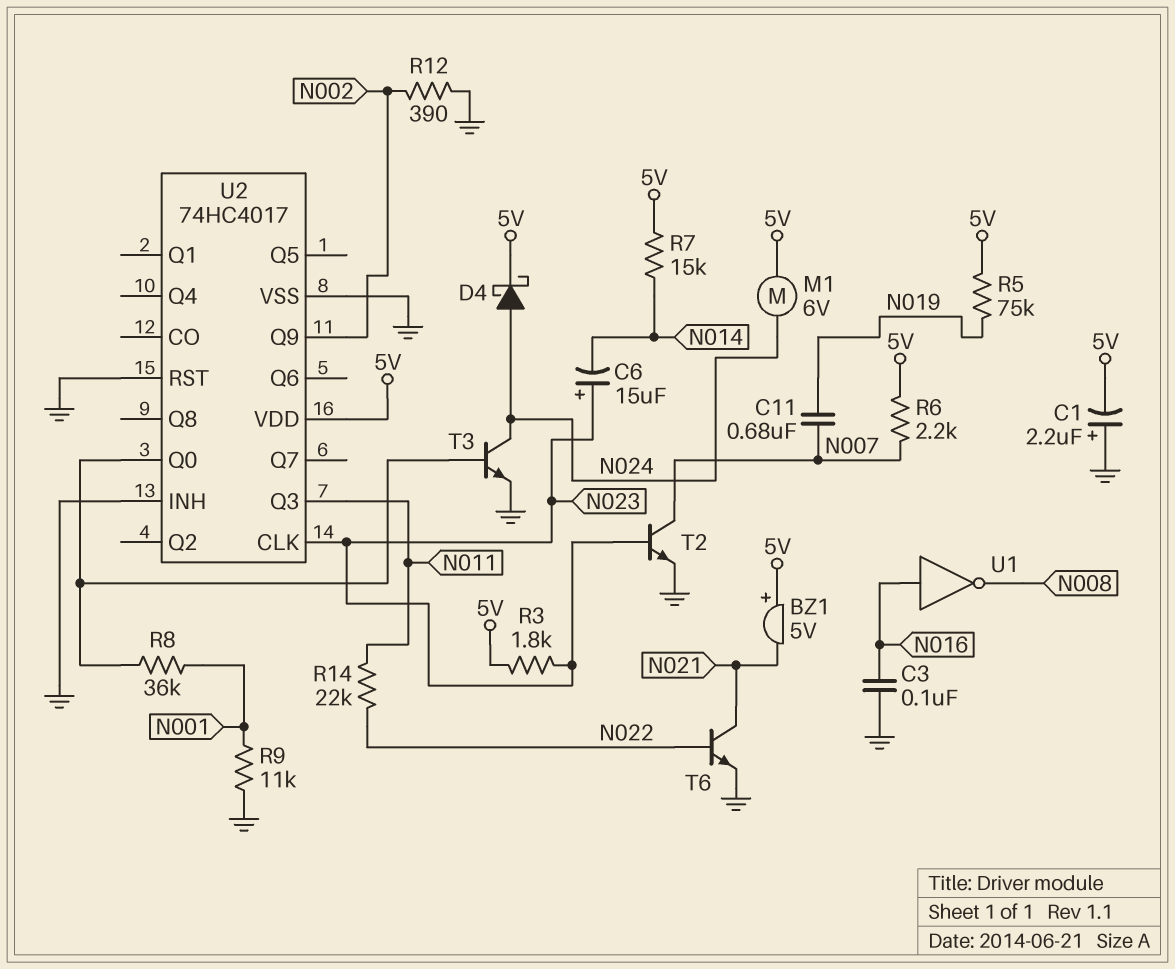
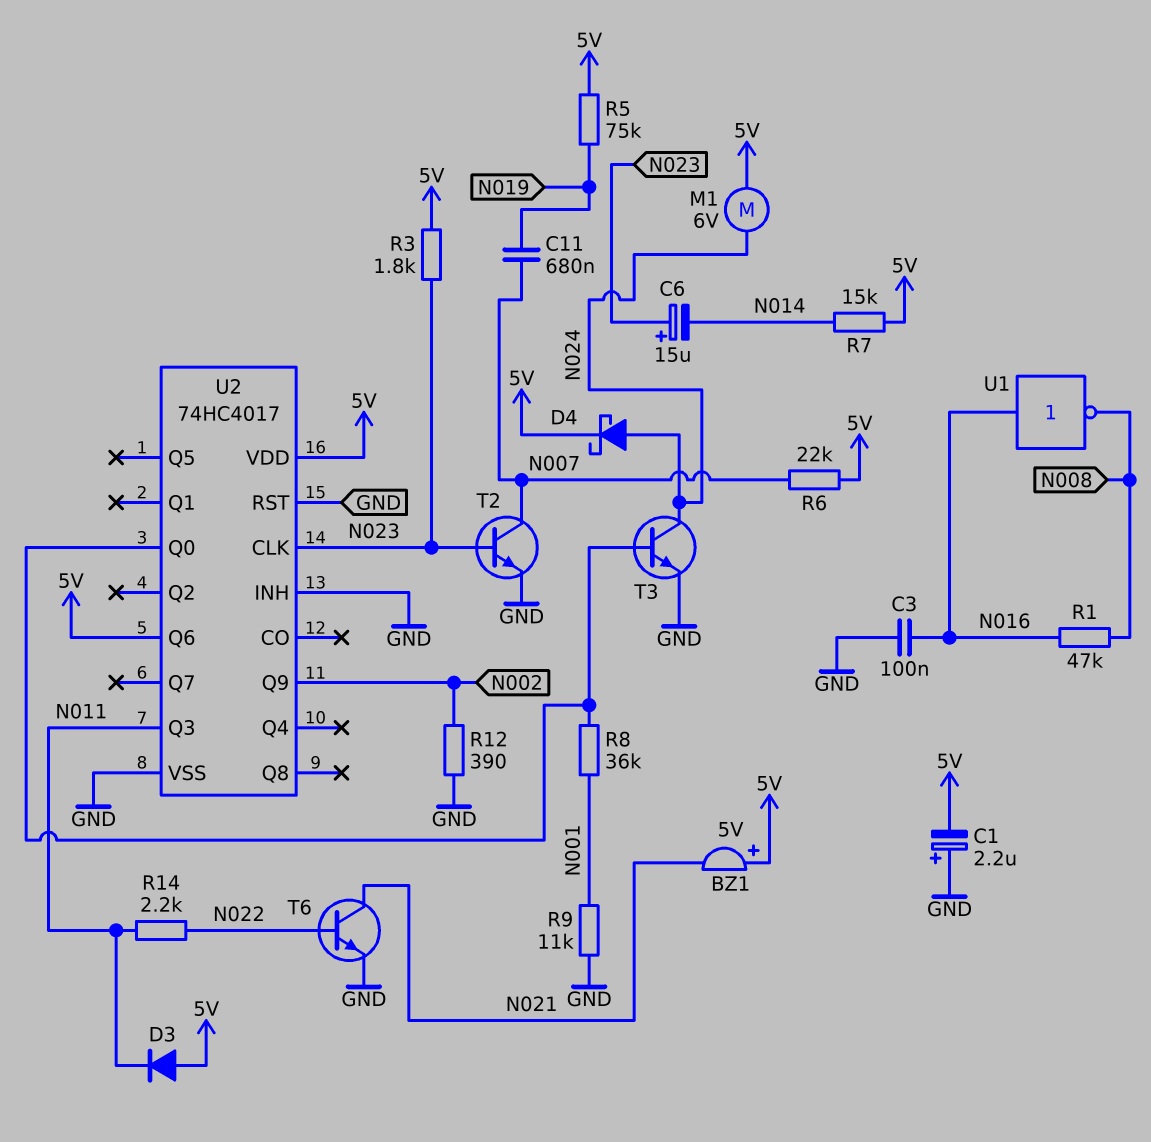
D3: none -> diode (A 5V, K N011)
R1: none -> 47k (N008, N016)
R6: 2.2k (5V, N007) -> 22k (5V, N007)
R14: 22k (N011, N022) -> 2.2k (N011, N022)
U2 pin Q6: none -> 5V

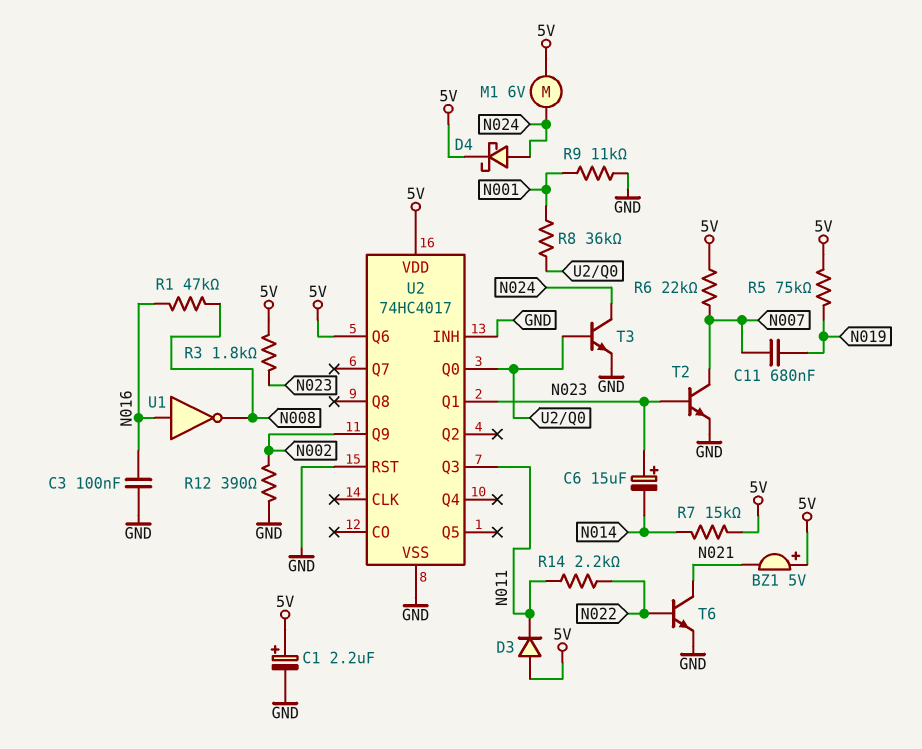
C1: 2.2uF (plus GND, minus 5V) -> 2.2uF (plus 5V, minus GND)
U2 pin CLK: N023 -> none
U2 pin Q1: none -> N023

